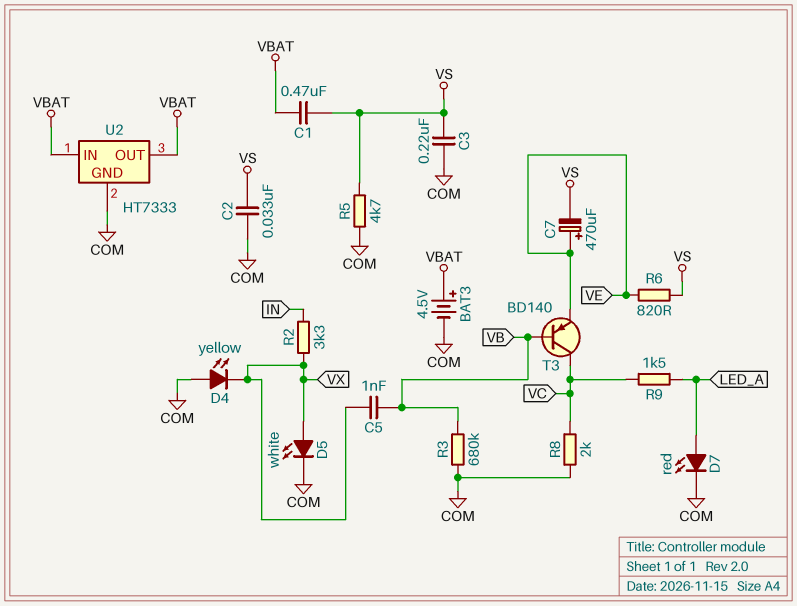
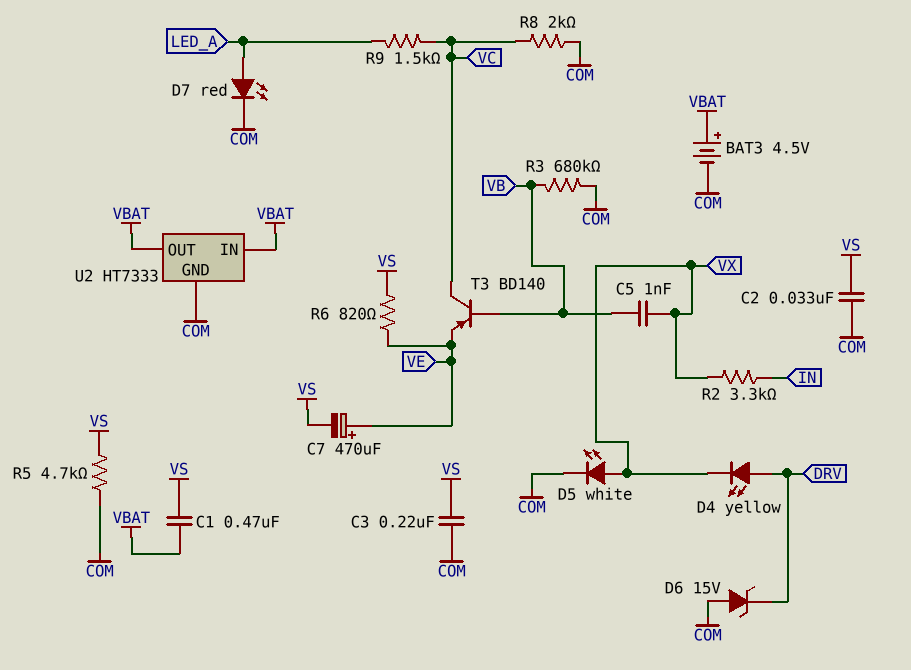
D4: LED yellow (A COM, K VX) -> LED yellow (A DRV, K VX)
D6: none -> zener 15V (A COM, K DRV)

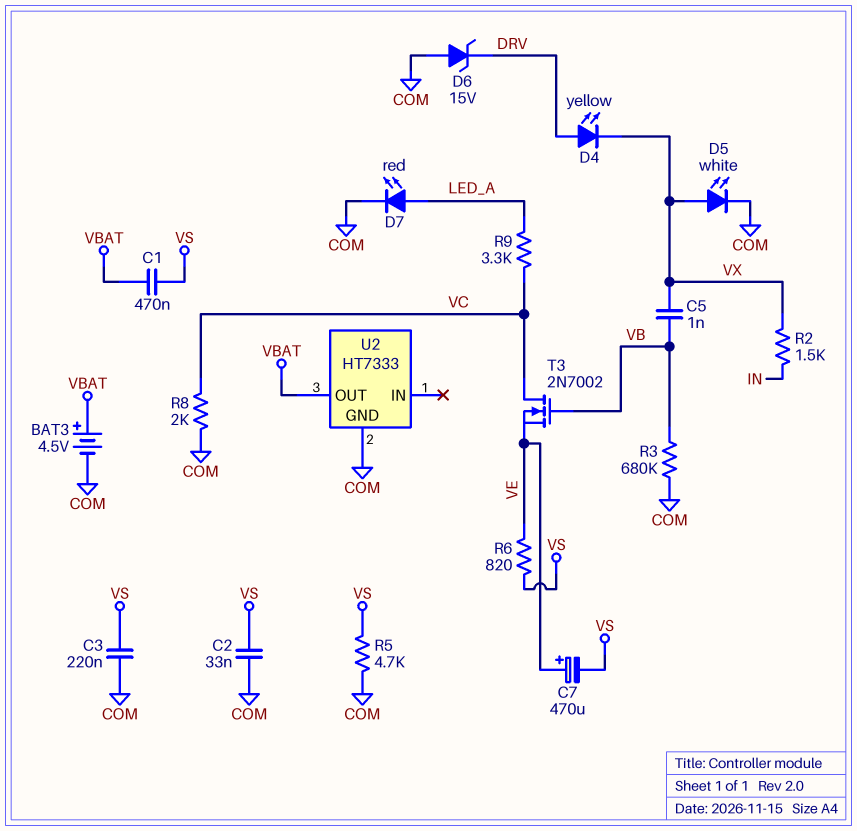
R2: 3.3k (IN, VX) -> 1.5k (IN, VX)
R9: 1.5k (LED_A, VC) -> 3.3k (LED_A, VC)
T3: PNP BD140 (B VB, C VC, E VE) -> NMOS 2N7002 (G VB, D VC, S VE)
U2 pin IN: VBAT -> none

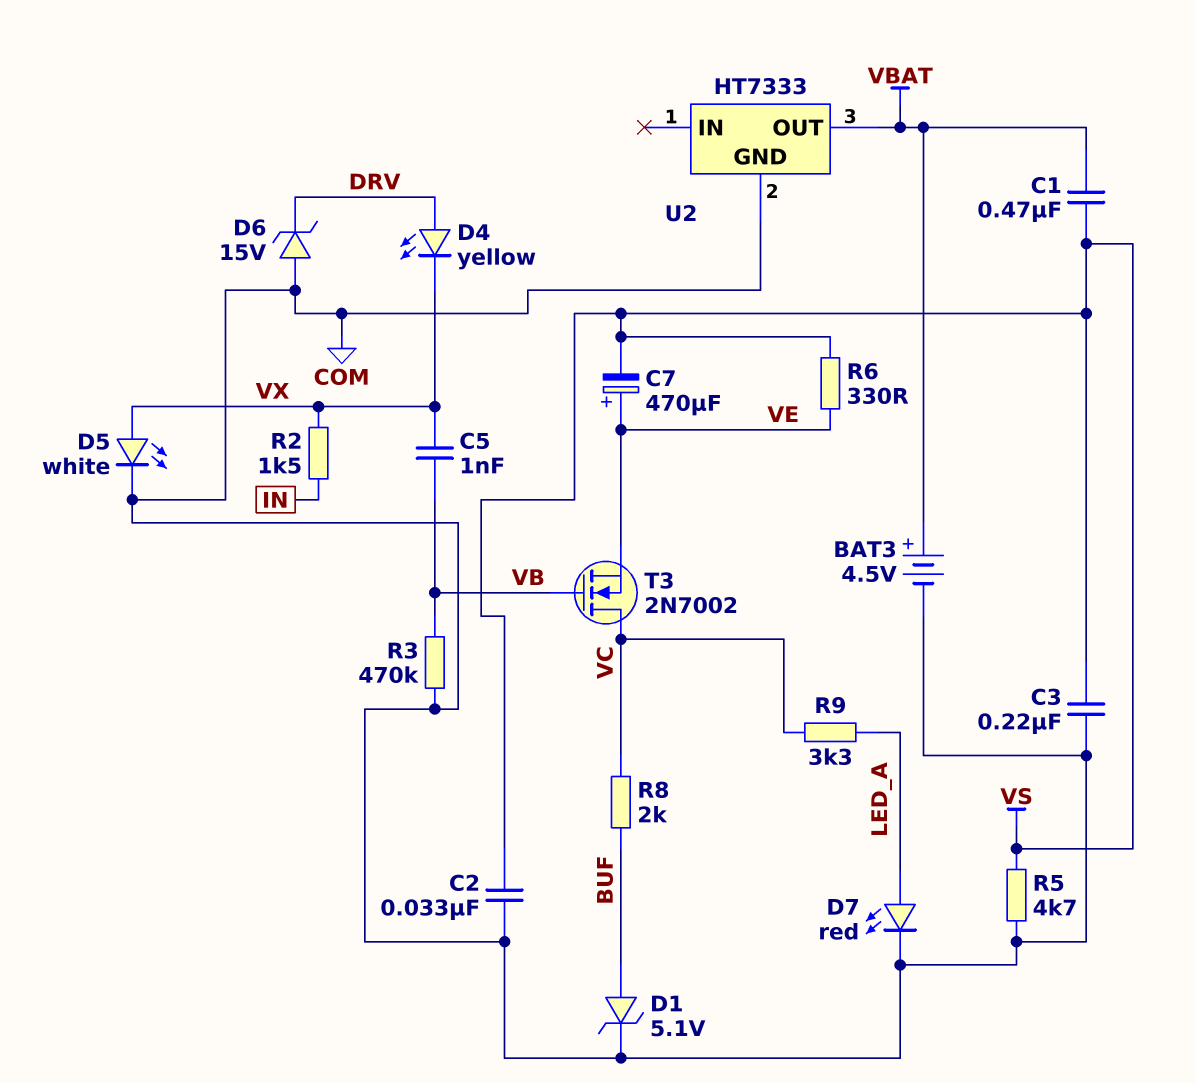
D1: none -> zener 5.1V (A BUF, K COM)
R3: 680k (COM, VB) -> 470k (COM, VB)
R6: 820 (VE, VS) -> 330 (VE, VS)
R8: 2k (COM, VC) -> 2k (BUF, VC)

